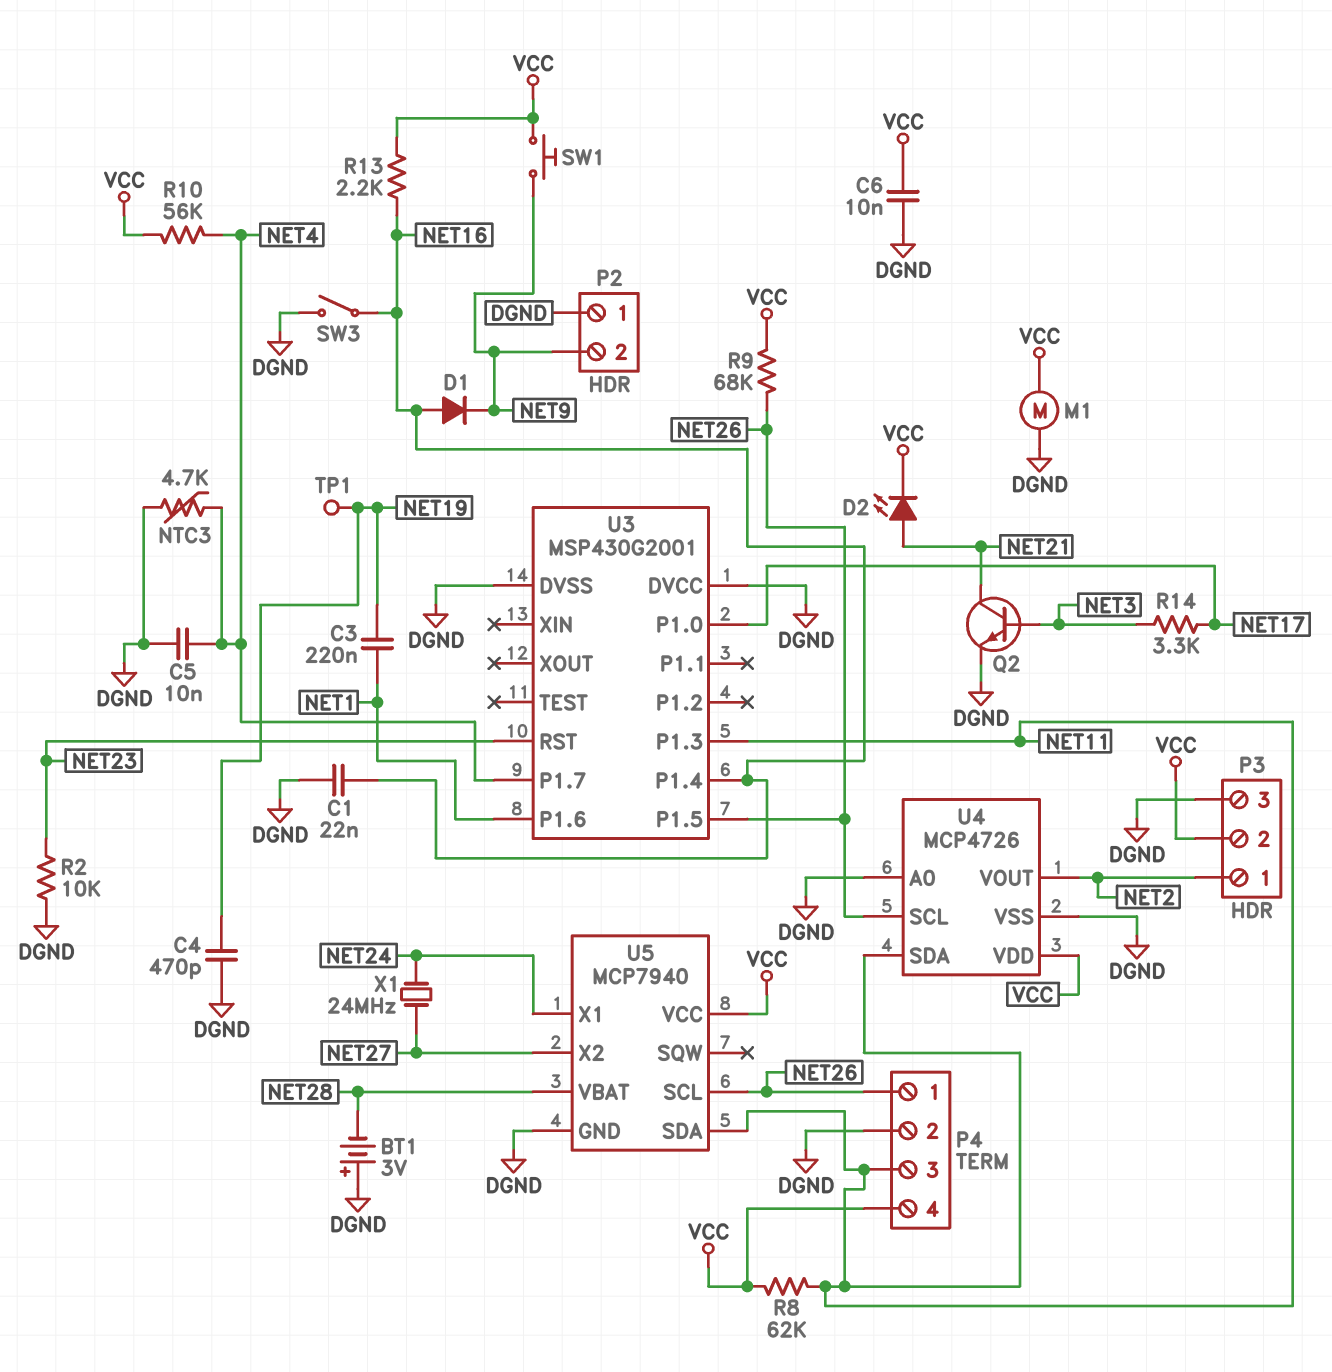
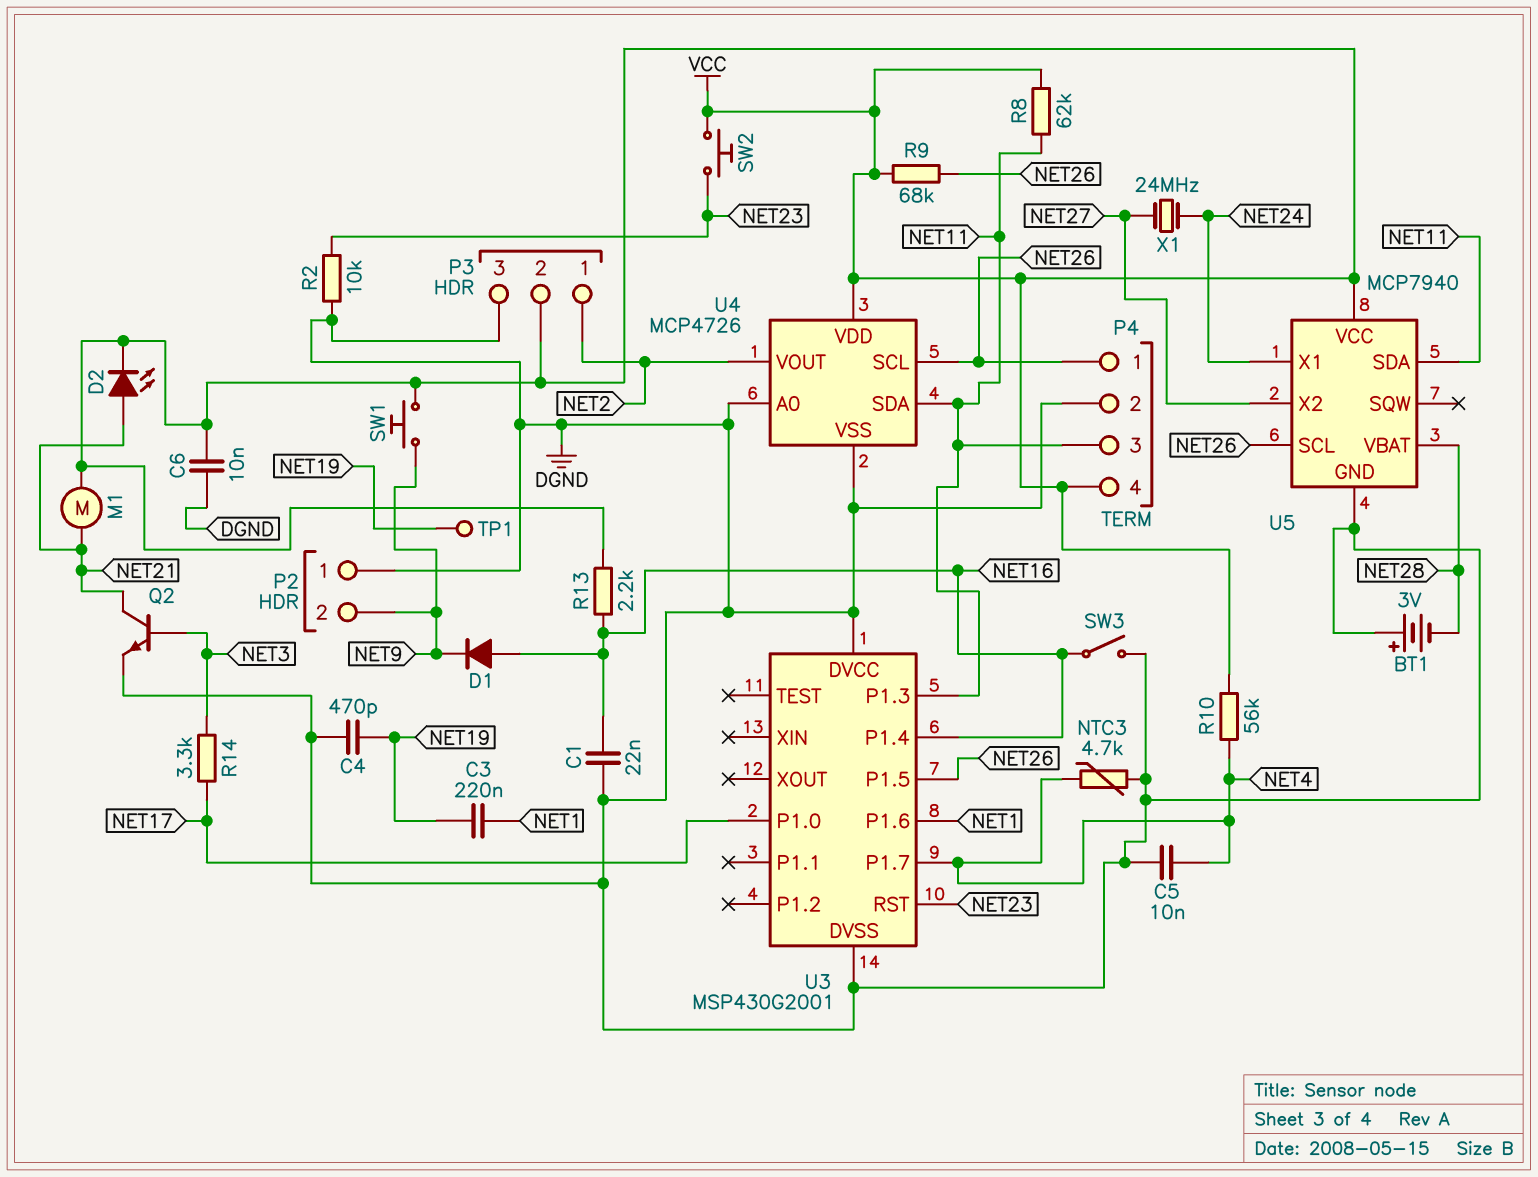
M1: motor (DGND, VCC) -> motor (NET21, VCC)
SW2: none -> button (NET23, VCC)

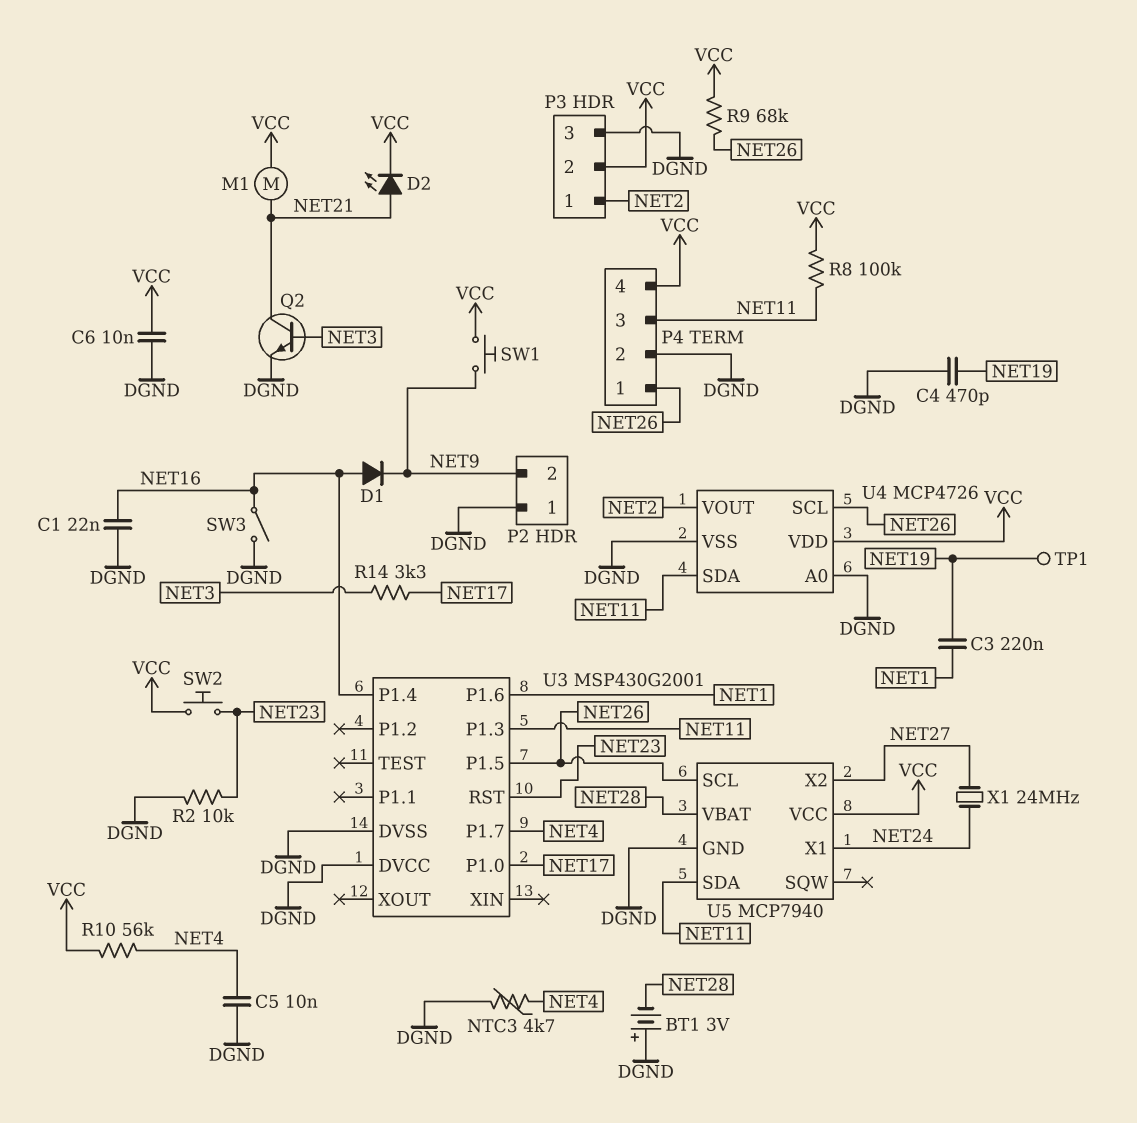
R8: 62k (NET11, VCC) -> 100k (NET11, VCC)
R13: 2.2k (NET16, VCC) -> none

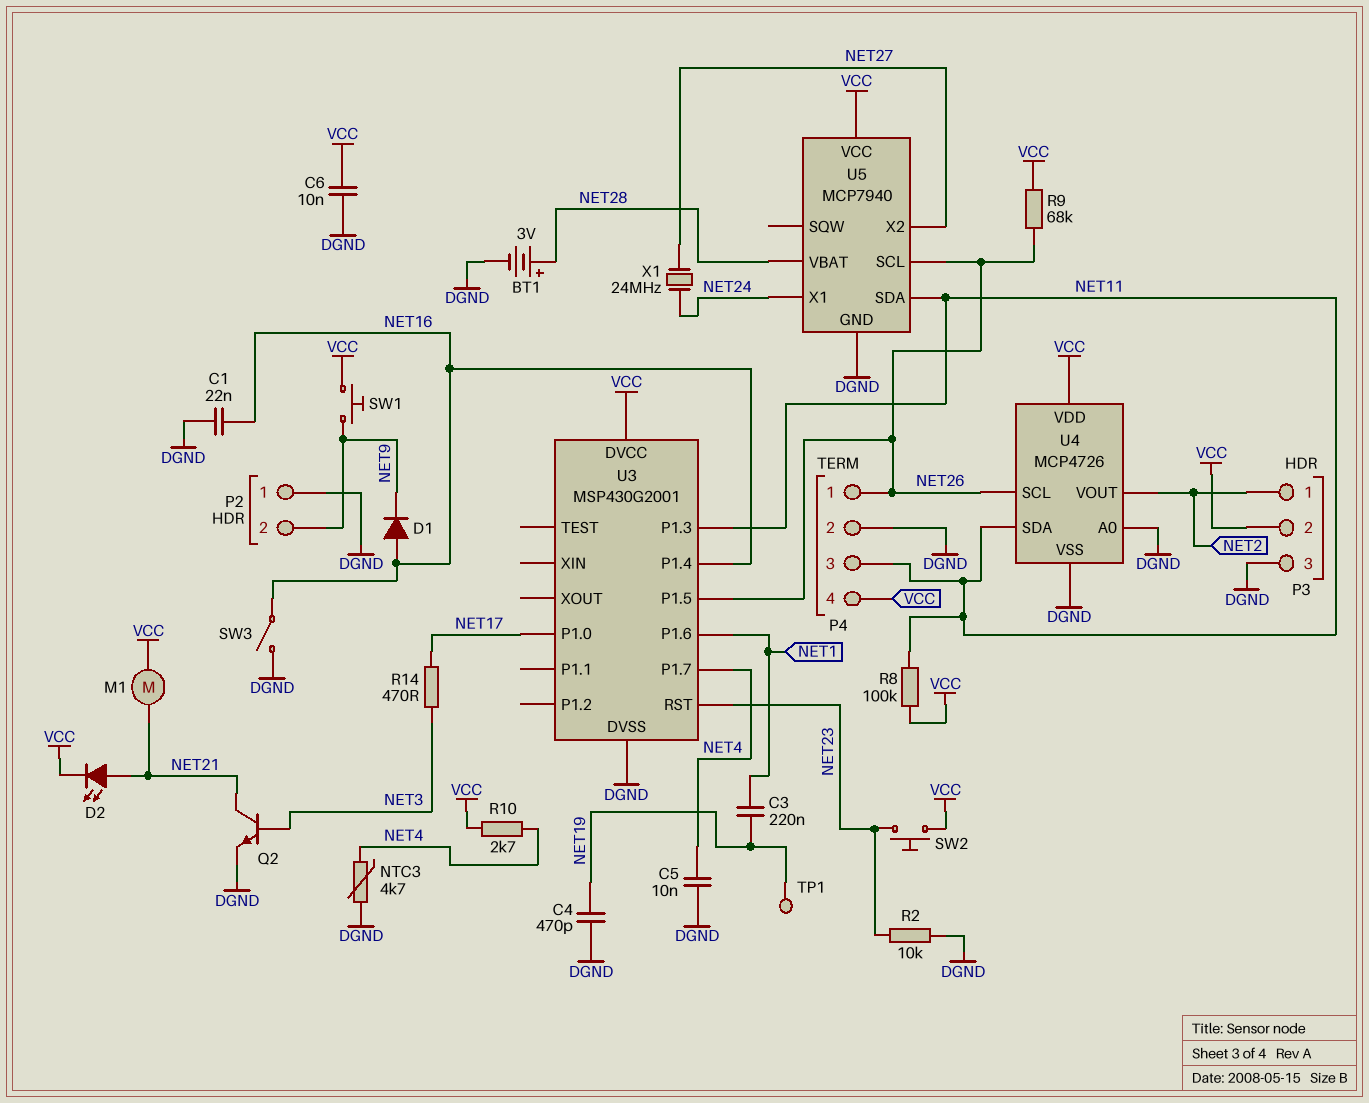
BT1: 3V (plus DGND, minus NET28) -> 3V (plus NET28, minus DGND)
R10: 56k (NET4, VCC) -> 2.7k (NET4, VCC)
R14: 3.3k (NET3, NET17) -> 470 (NET3, NET17)
U3 pin DVCC: DGND -> VCC

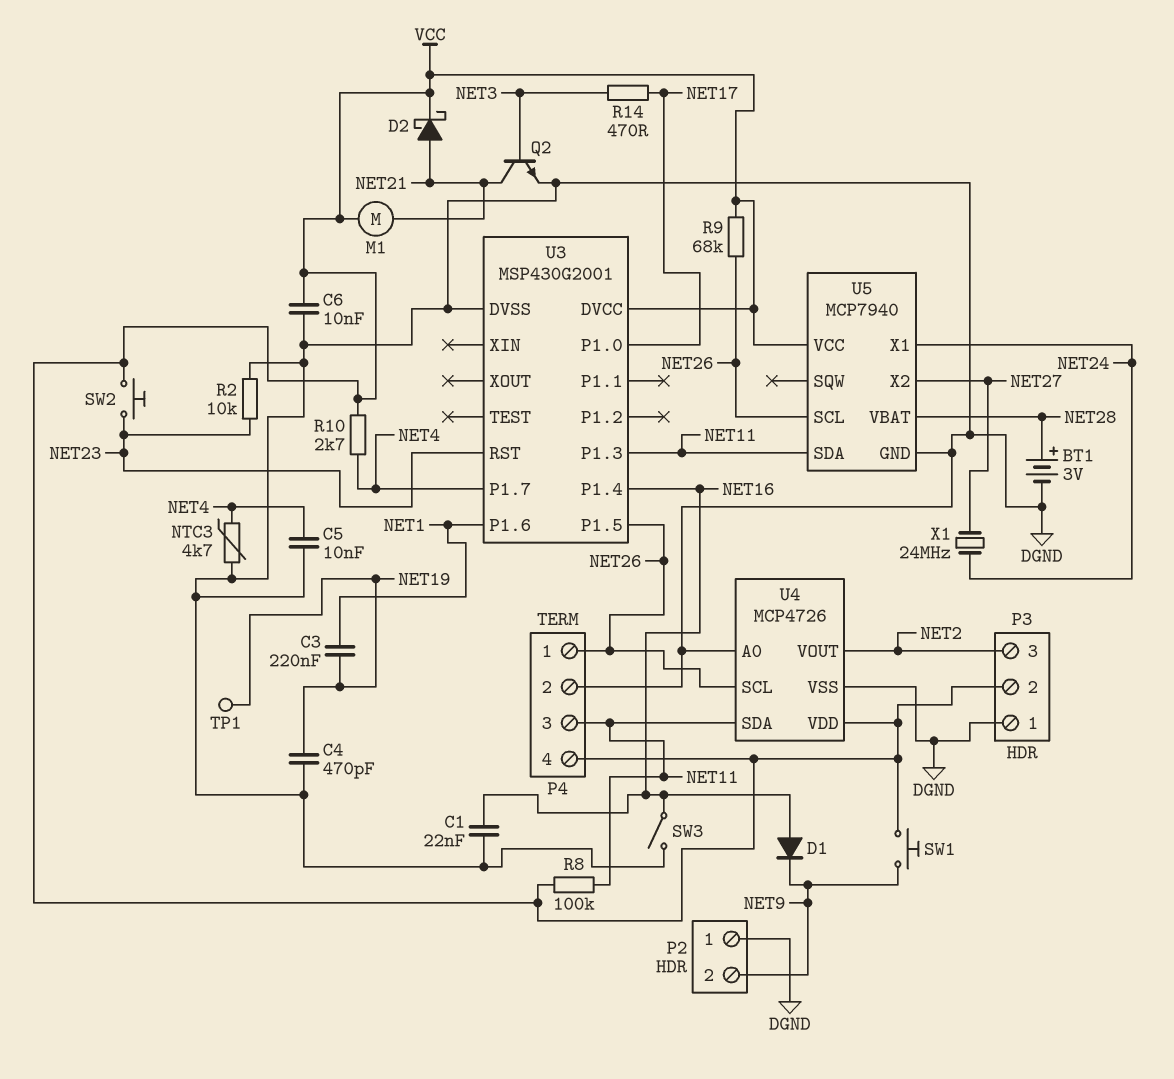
D2: LED (A NET21, K VCC) -> schottky (A NET21, K VCC)
P3 pin 1: NET2 -> DGND
P3 pin 3: DGND -> NET2

